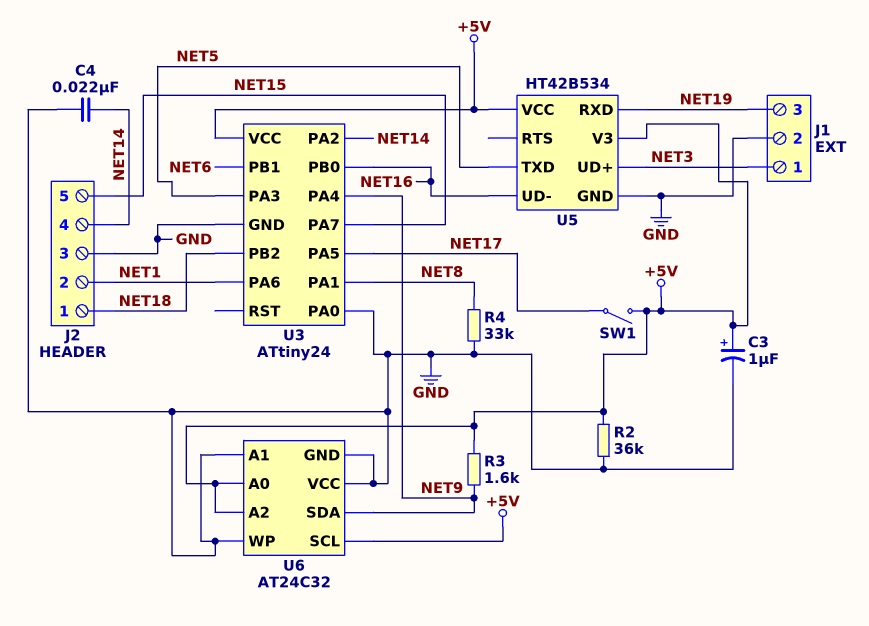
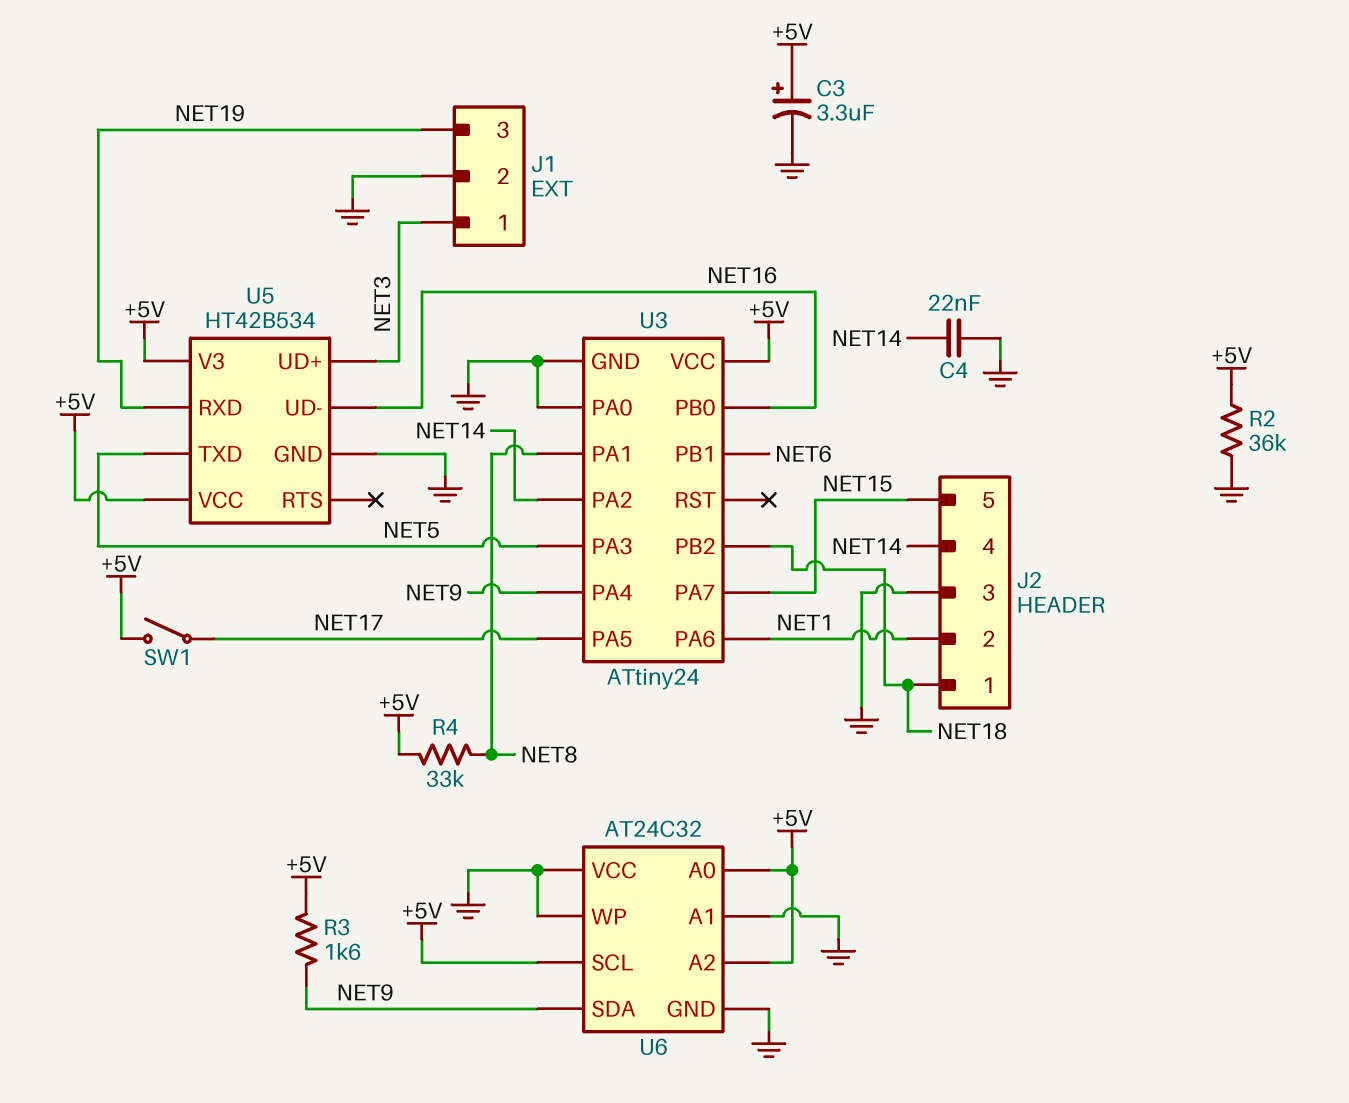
C3: 1uF (plus +5V, minus GND) -> 3.3uF (plus +5V, minus GND)
R4: 33k (GND, NET8) -> 33k (+5V, NET8)

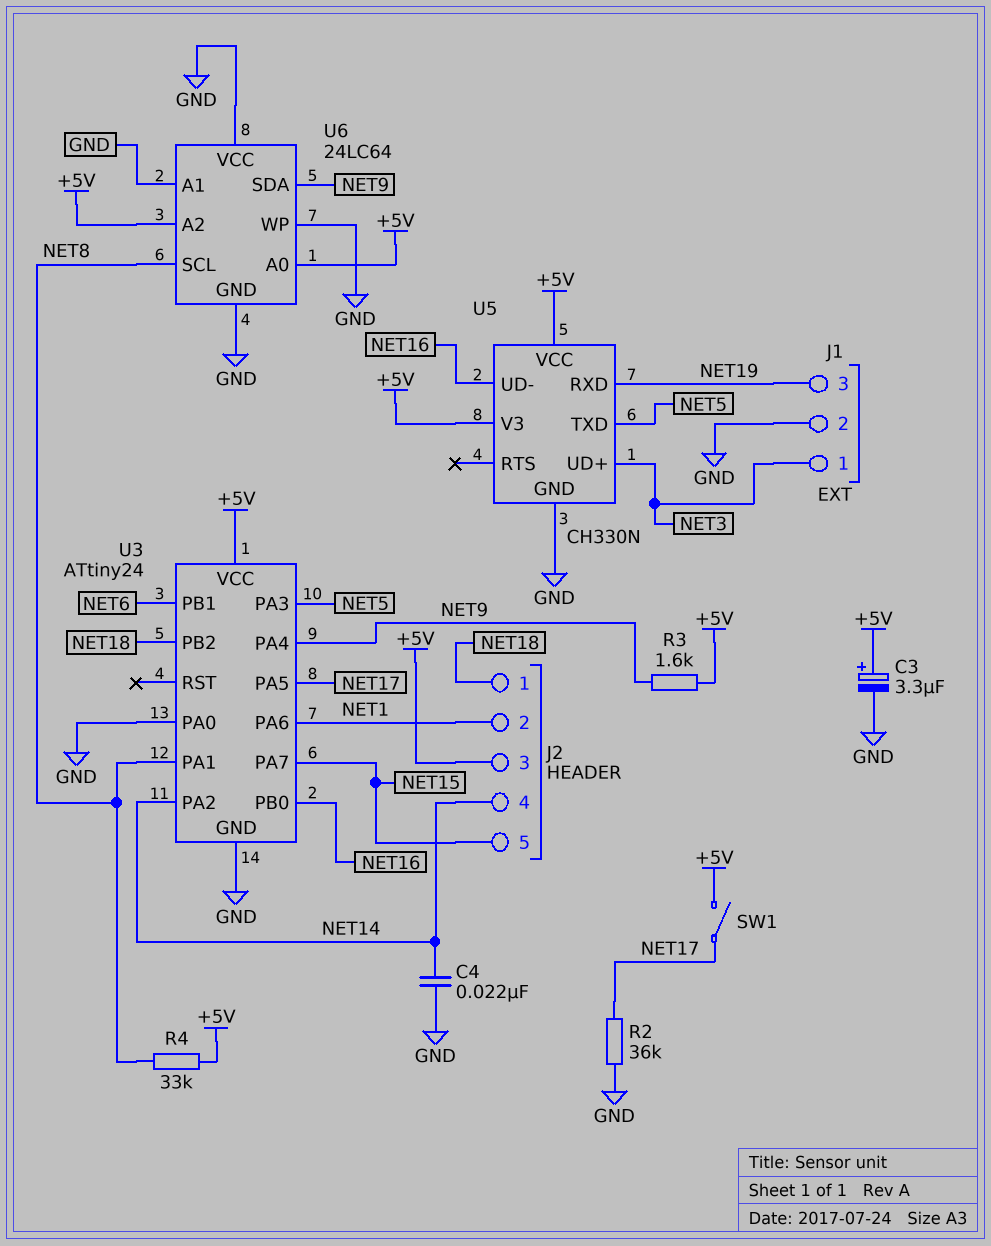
J2 pin 3: GND -> +5V
R2: 36k (+5V, GND) -> 36k (GND, NET17)
U5: HT42B534 -> CH330N
U6: AT24C32 -> 24LC64
U6 pin SCL: +5V -> NET8

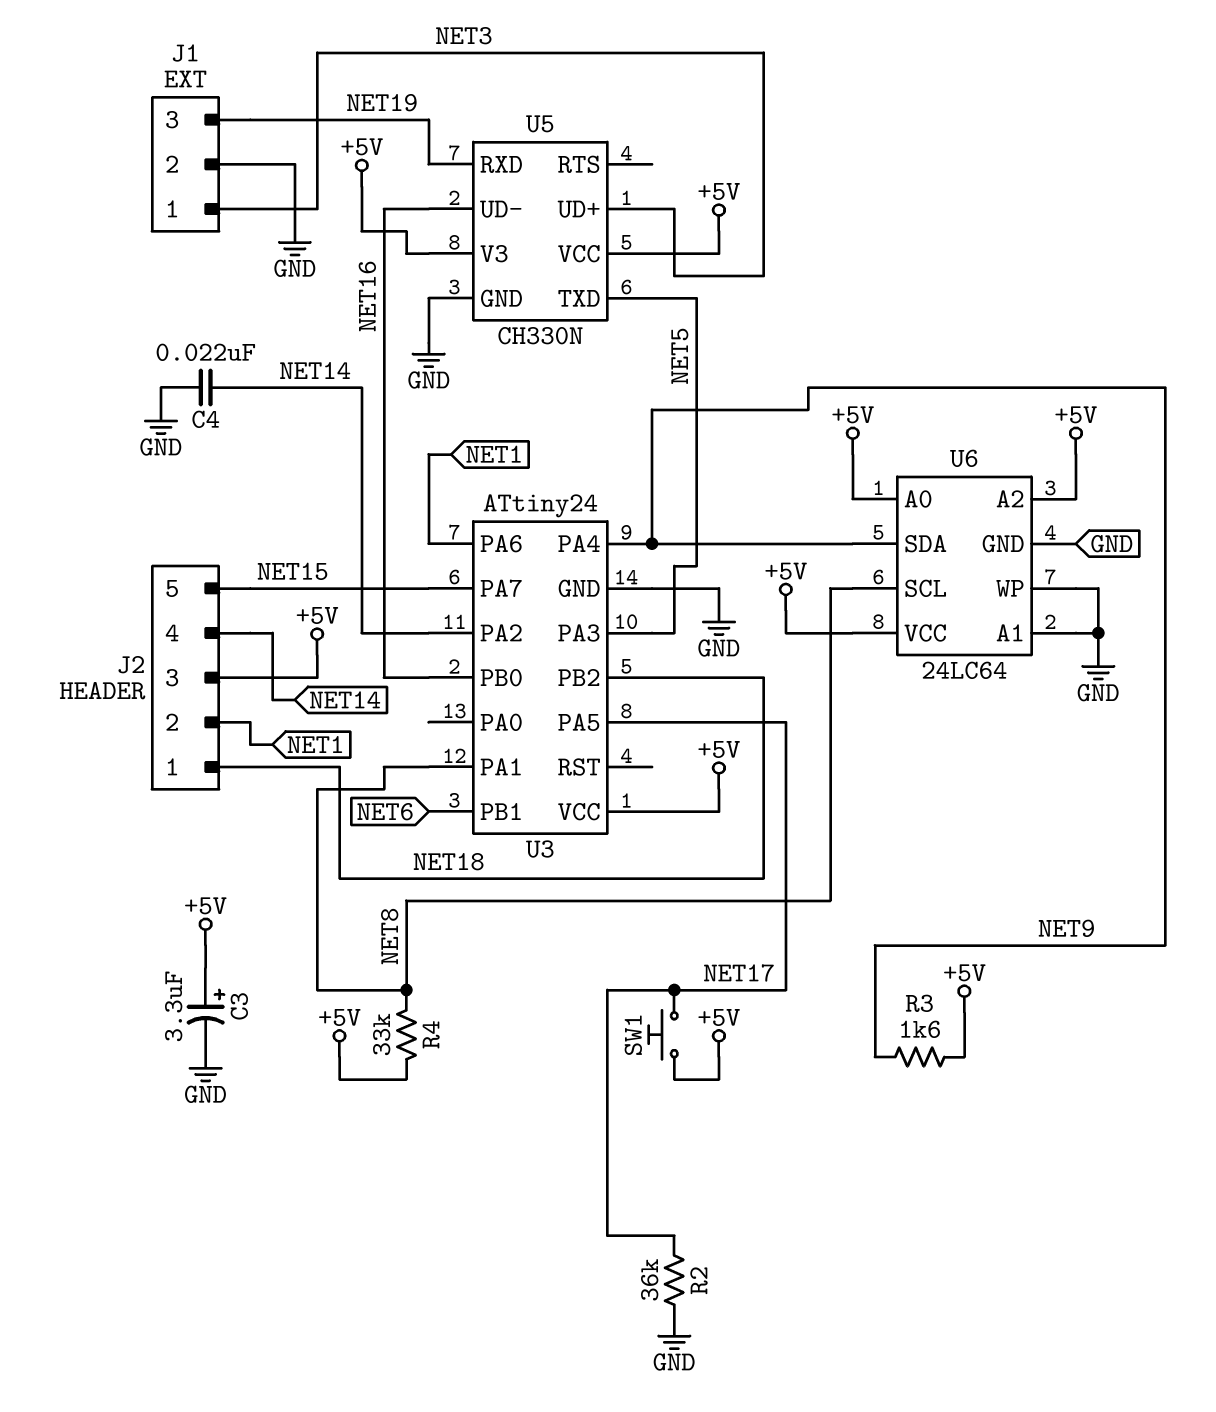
SW1: switch (+5V, NET17) -> button (+5V, NET17)
U3 pin PA0: GND -> none
U6 pin VCC: GND -> +5V

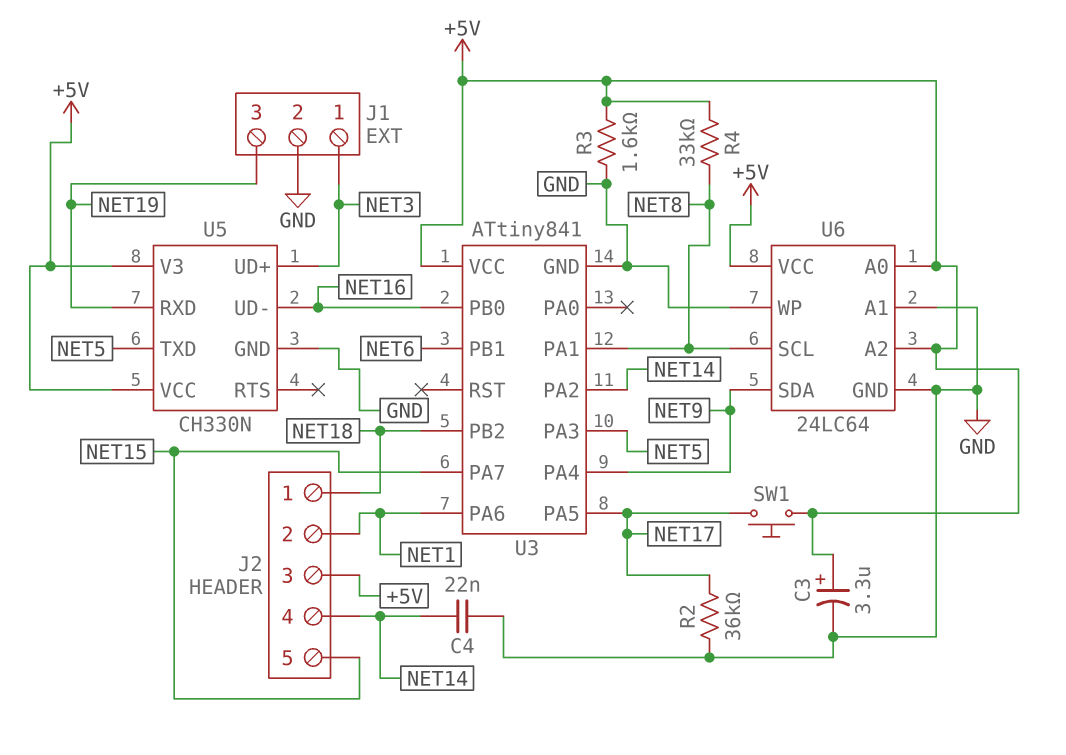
R3: 1.6k (+5V, NET9) -> 1.6k (+5V, GND)
U3: ATtiny24 -> ATtiny841

